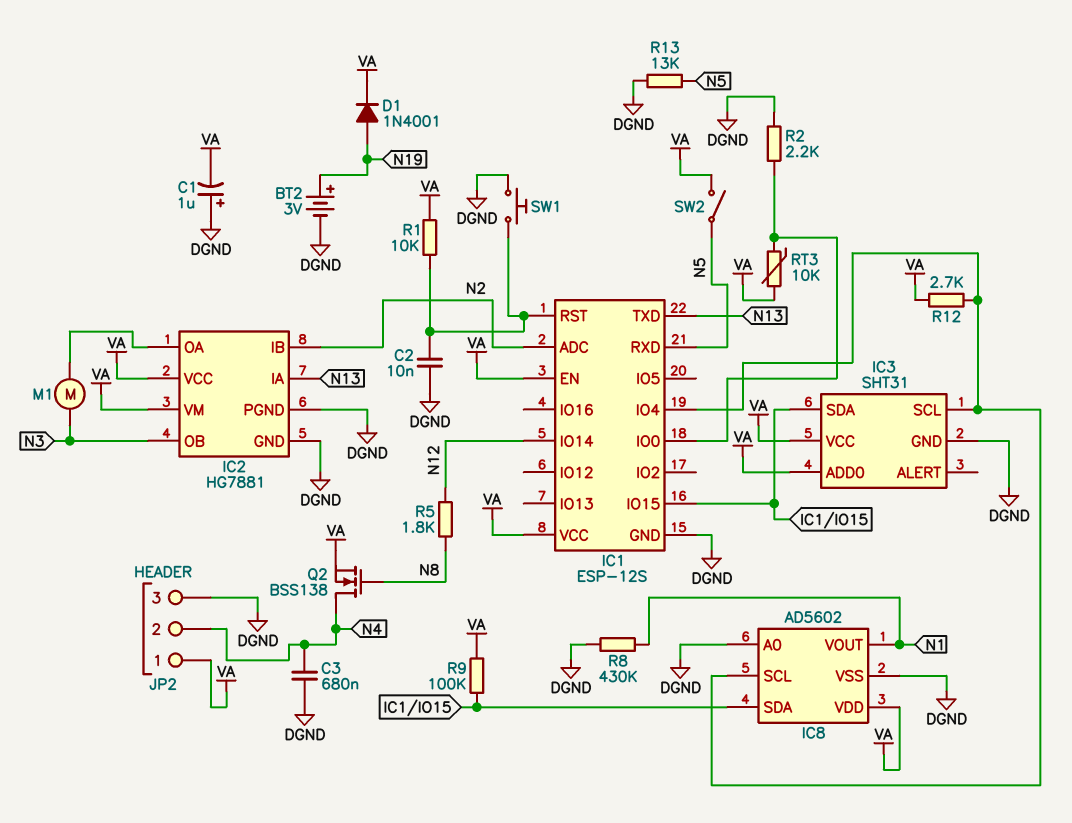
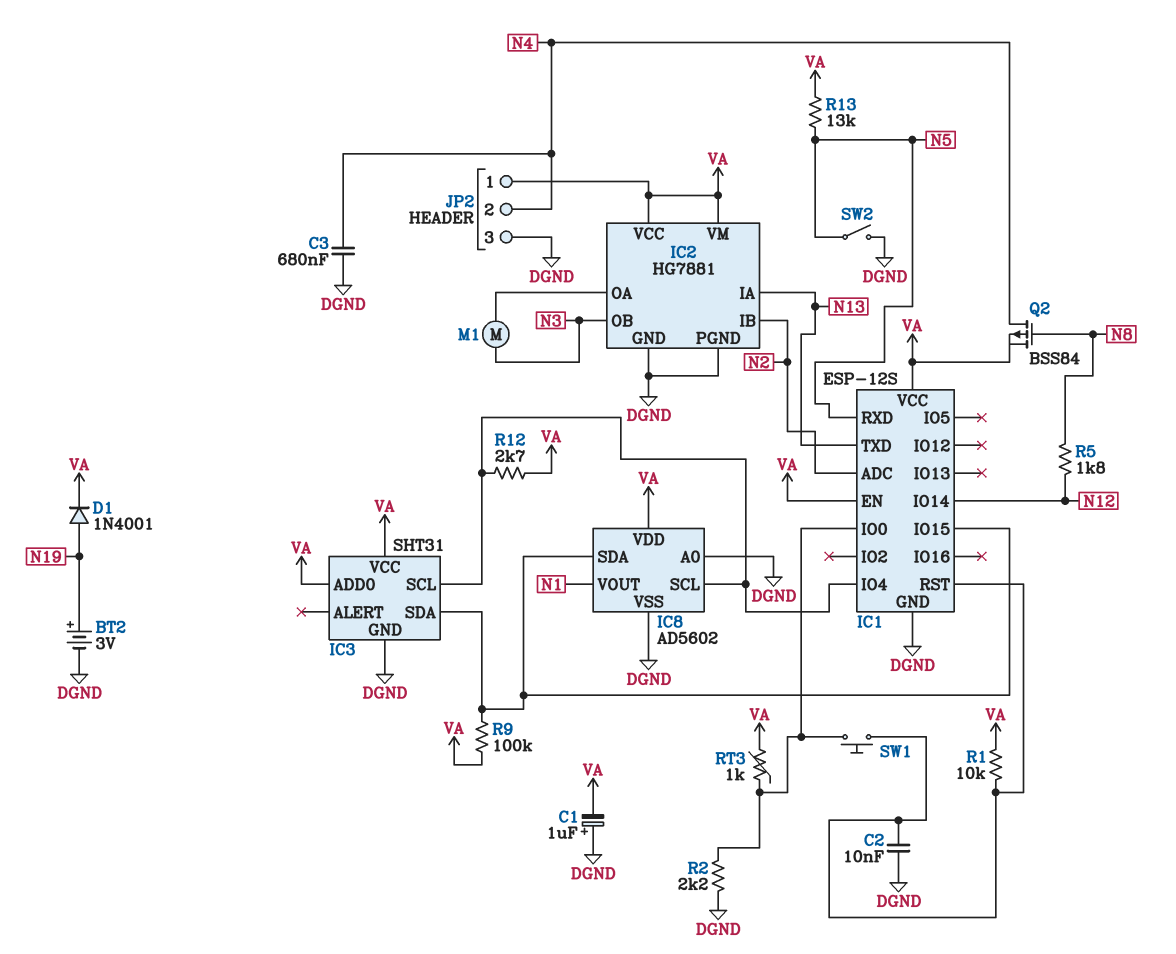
Q2: NMOS BSS138 (G N8, D N4, S VA) -> PMOS BSS84 (G N8, D N4, S VA)
R8: 430k (DGND, N1) -> none
R13: 13k (DGND, N5) -> 13k (N5, VA)
RT3: 10k (IC1/IO0, VA) -> 1k (IC1/IO0, VA)
SW1: button (DGND, IC1/RST) -> button (IC1/IO0, IC1/RST)
SW2: switch (N5, VA) -> switch (DGND, N5)

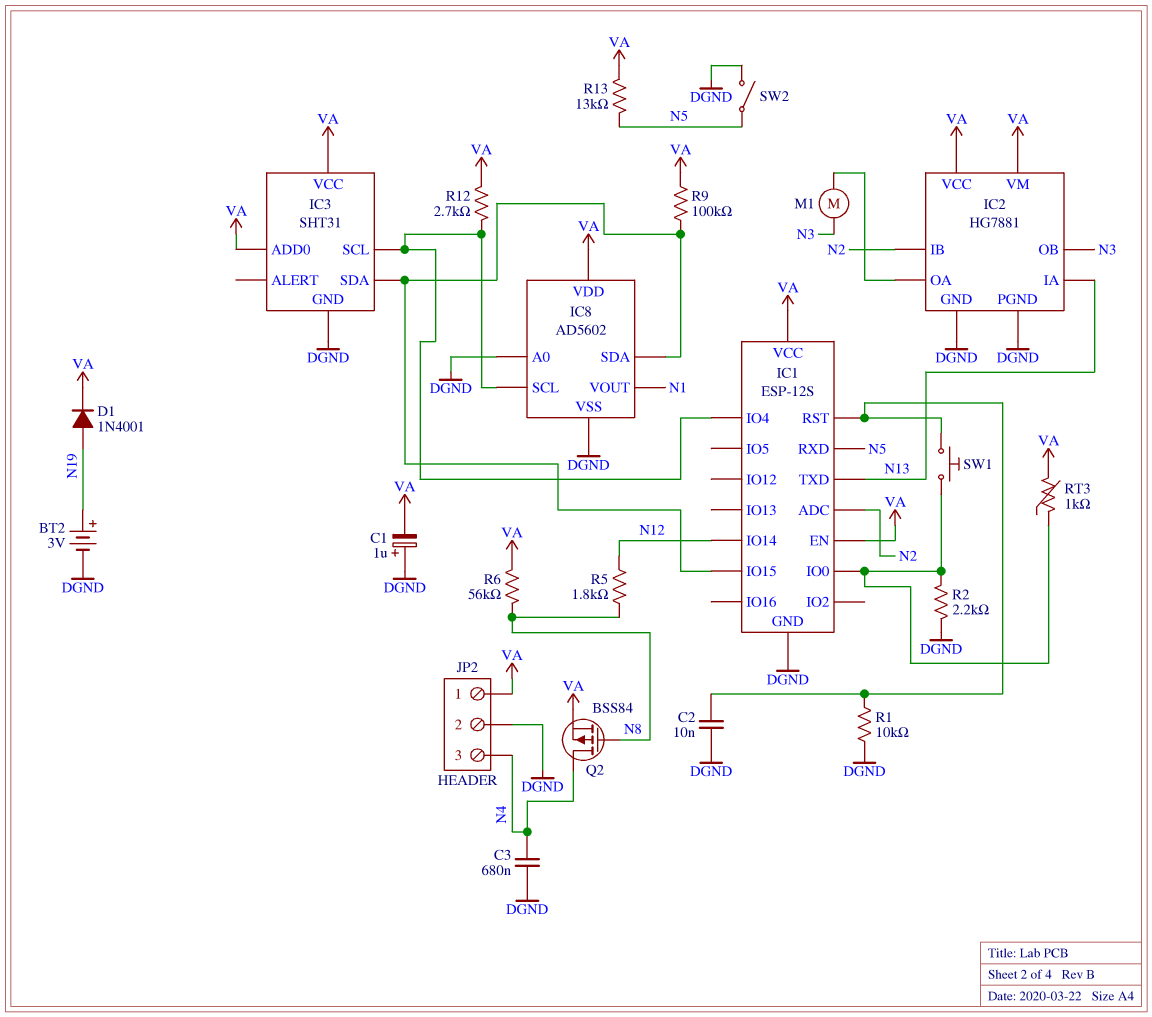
JP2 pin 2: N4 -> DGND
JP2 pin 3: DGND -> N4
R1: 10k (IC1/RST, VA) -> 10k (DGND, IC1/RST)
R6: none -> 56k (N8, VA)

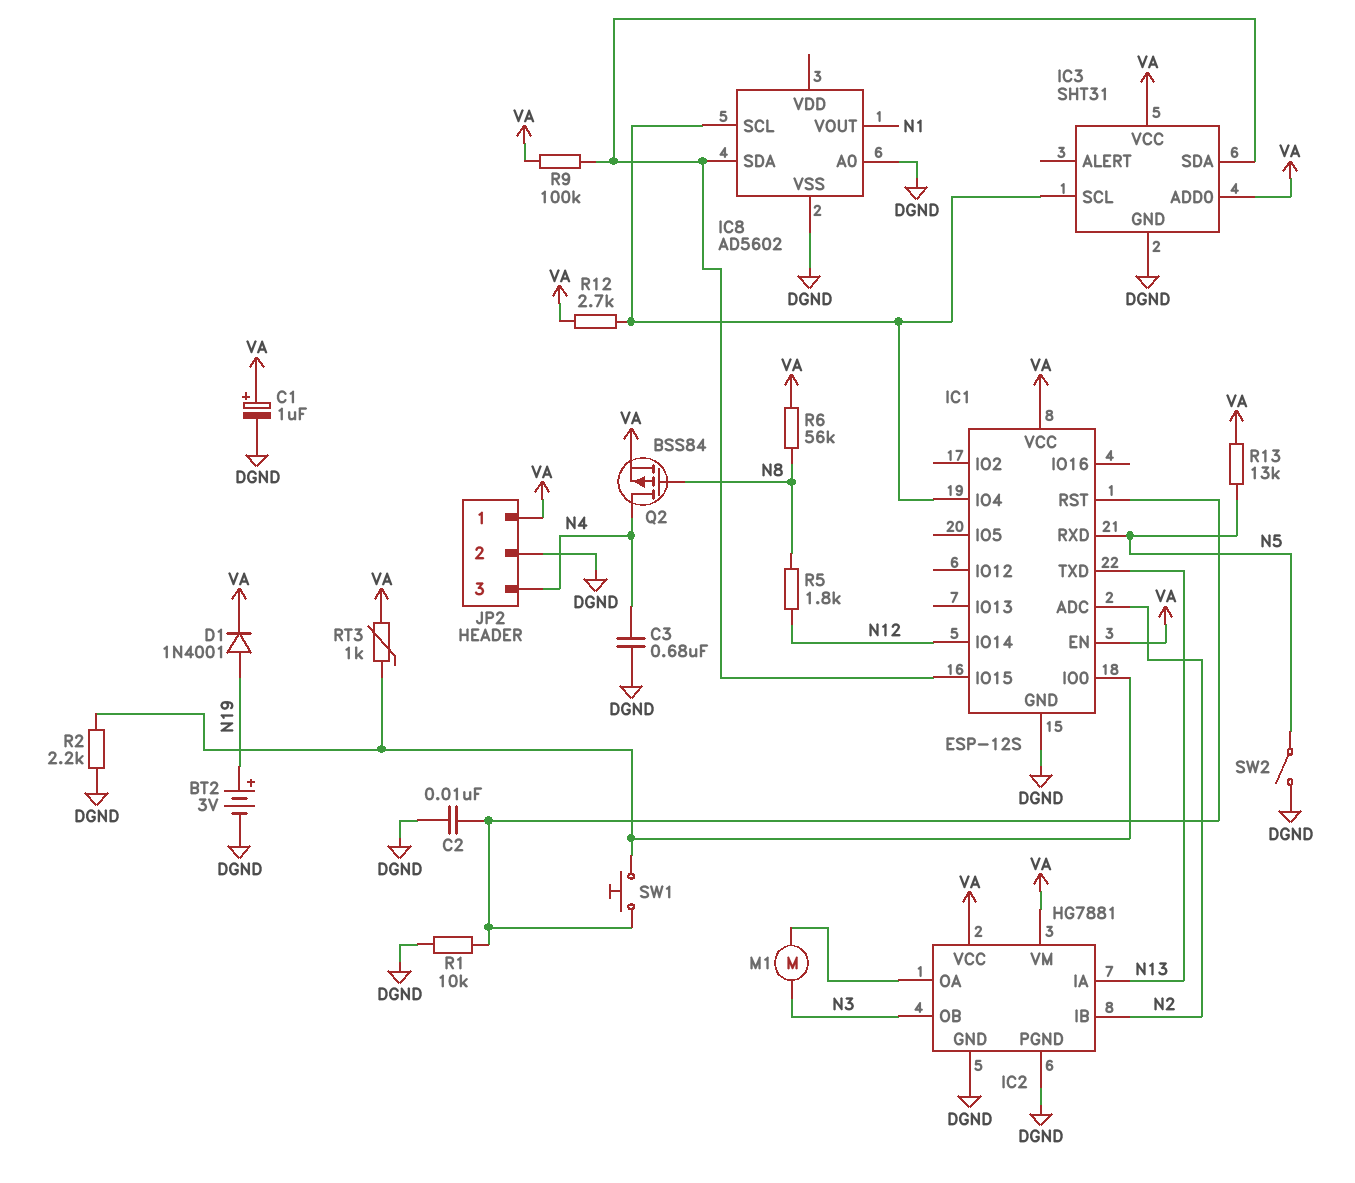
C1: 1uF (plus DGND, minus VA) -> 1uF (plus VA, minus DGND)
IC8 pin VDD: VA -> none

